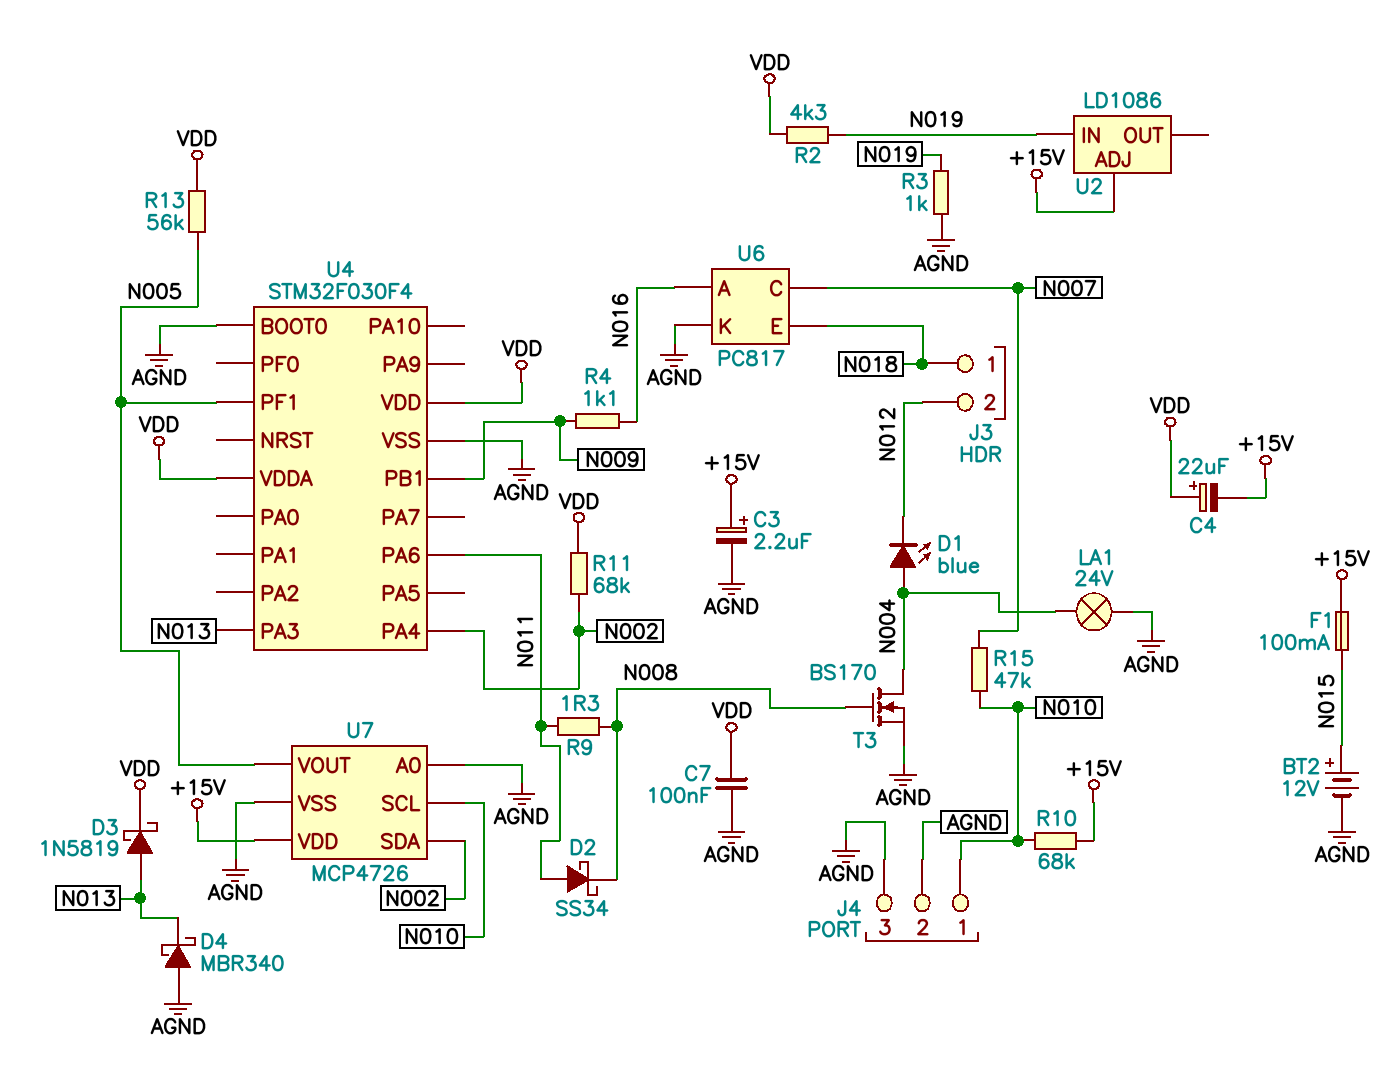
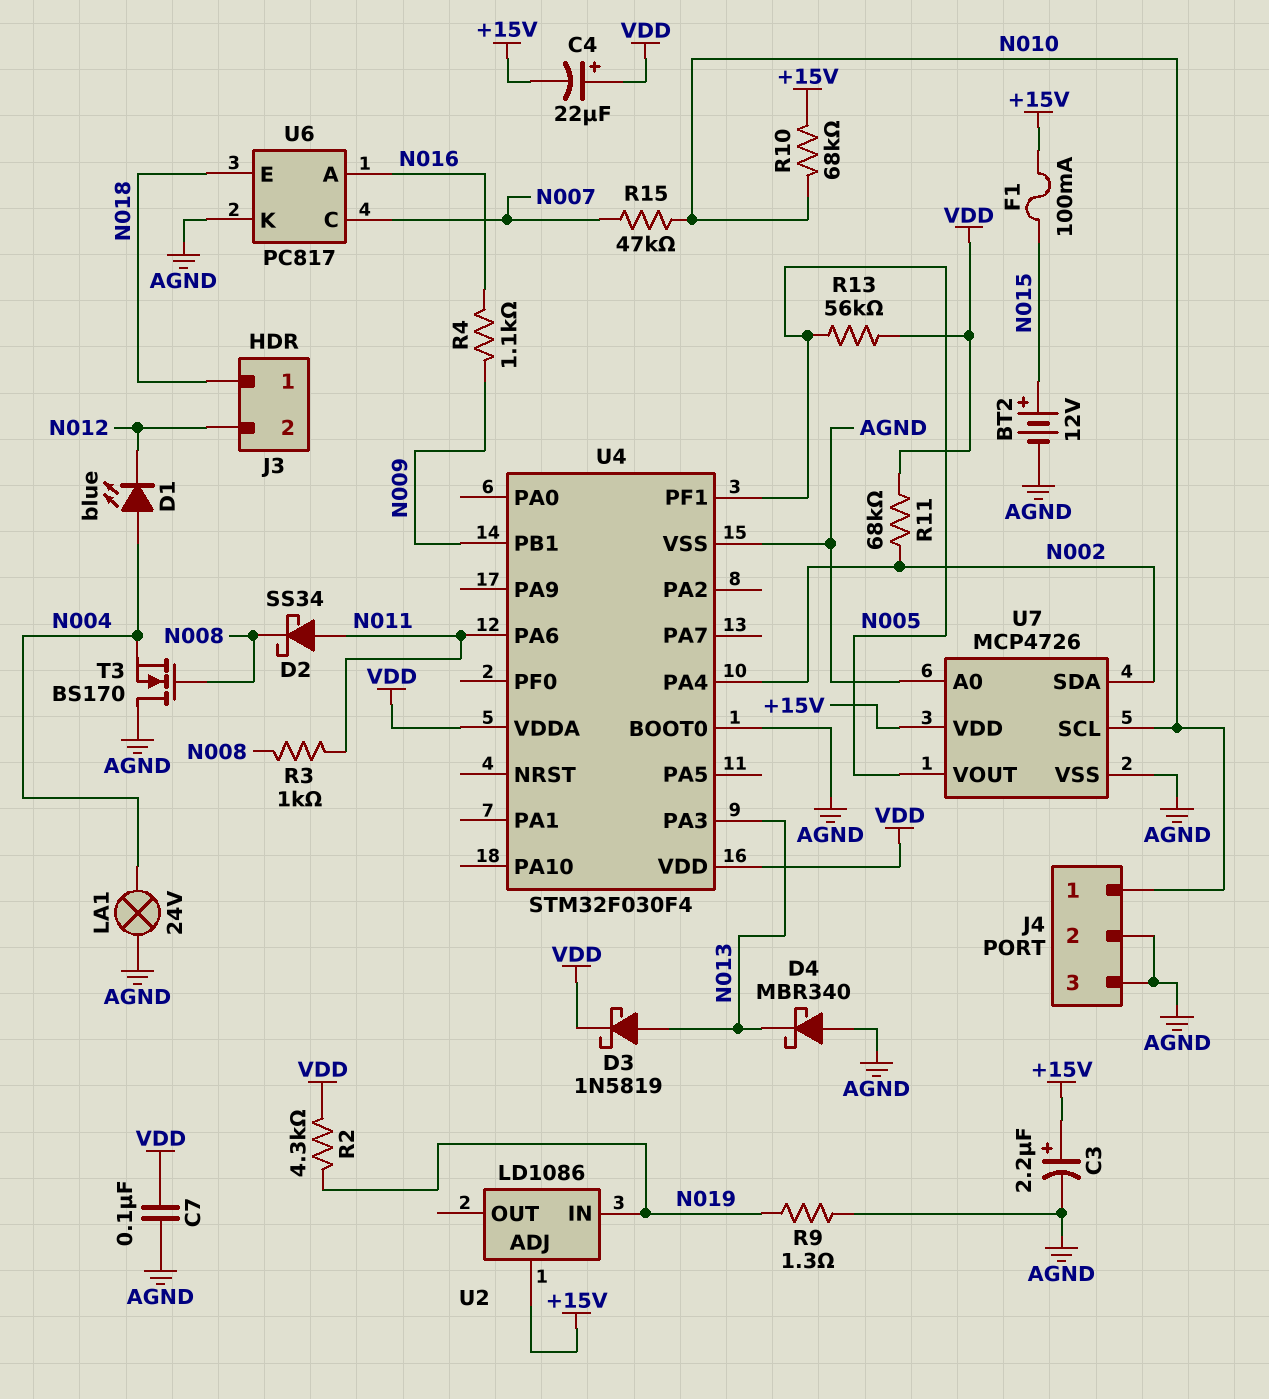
R3: 1k (AGND, N019) -> 1k (N008, N011)
R9: 1.3 (N008, N011) -> 1.3 (AGND, N019)
T3: NMOS BS170 (G N008, D N004, S AGND) -> NMOS BS170 (G N008, D AGND, S N004)

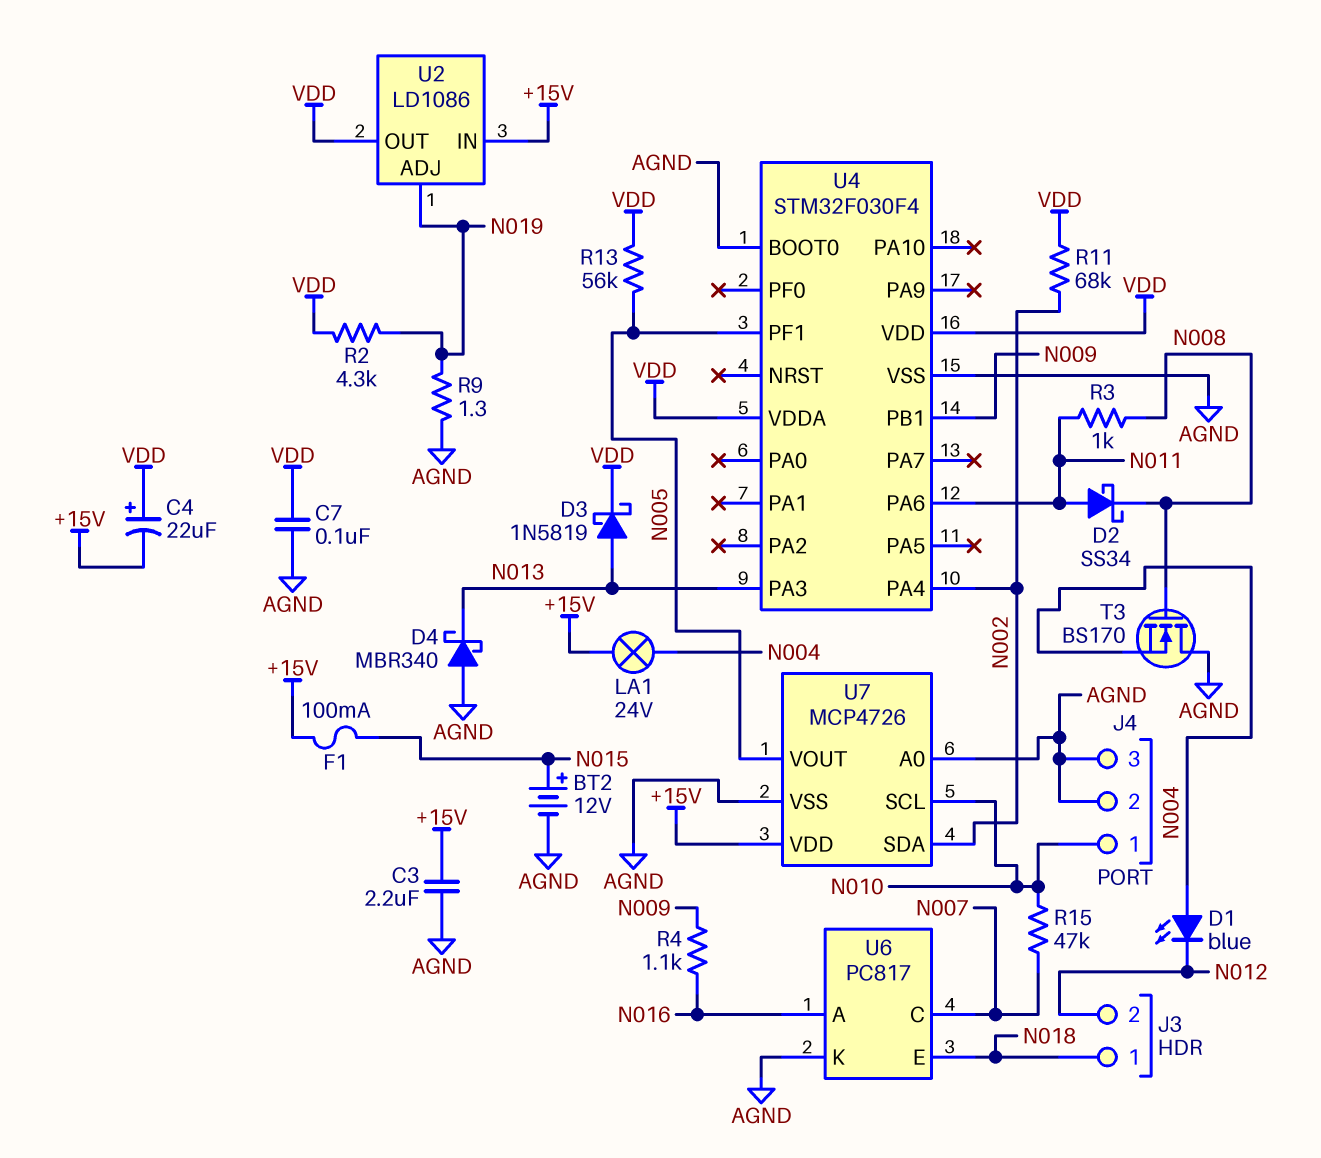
C3: 2.2uF (plus +15V, minus AGND) -> 2.2uF (+15V, AGND)
LA1: lamp 24V (AGND, N004) -> lamp 24V (+15V, N004)
R10: 68k (+15V, N010) -> none
U2 pin ADJ: +15V -> N019
U2 pin IN: N019 -> +15V
U2 pin OUT: none -> VDD

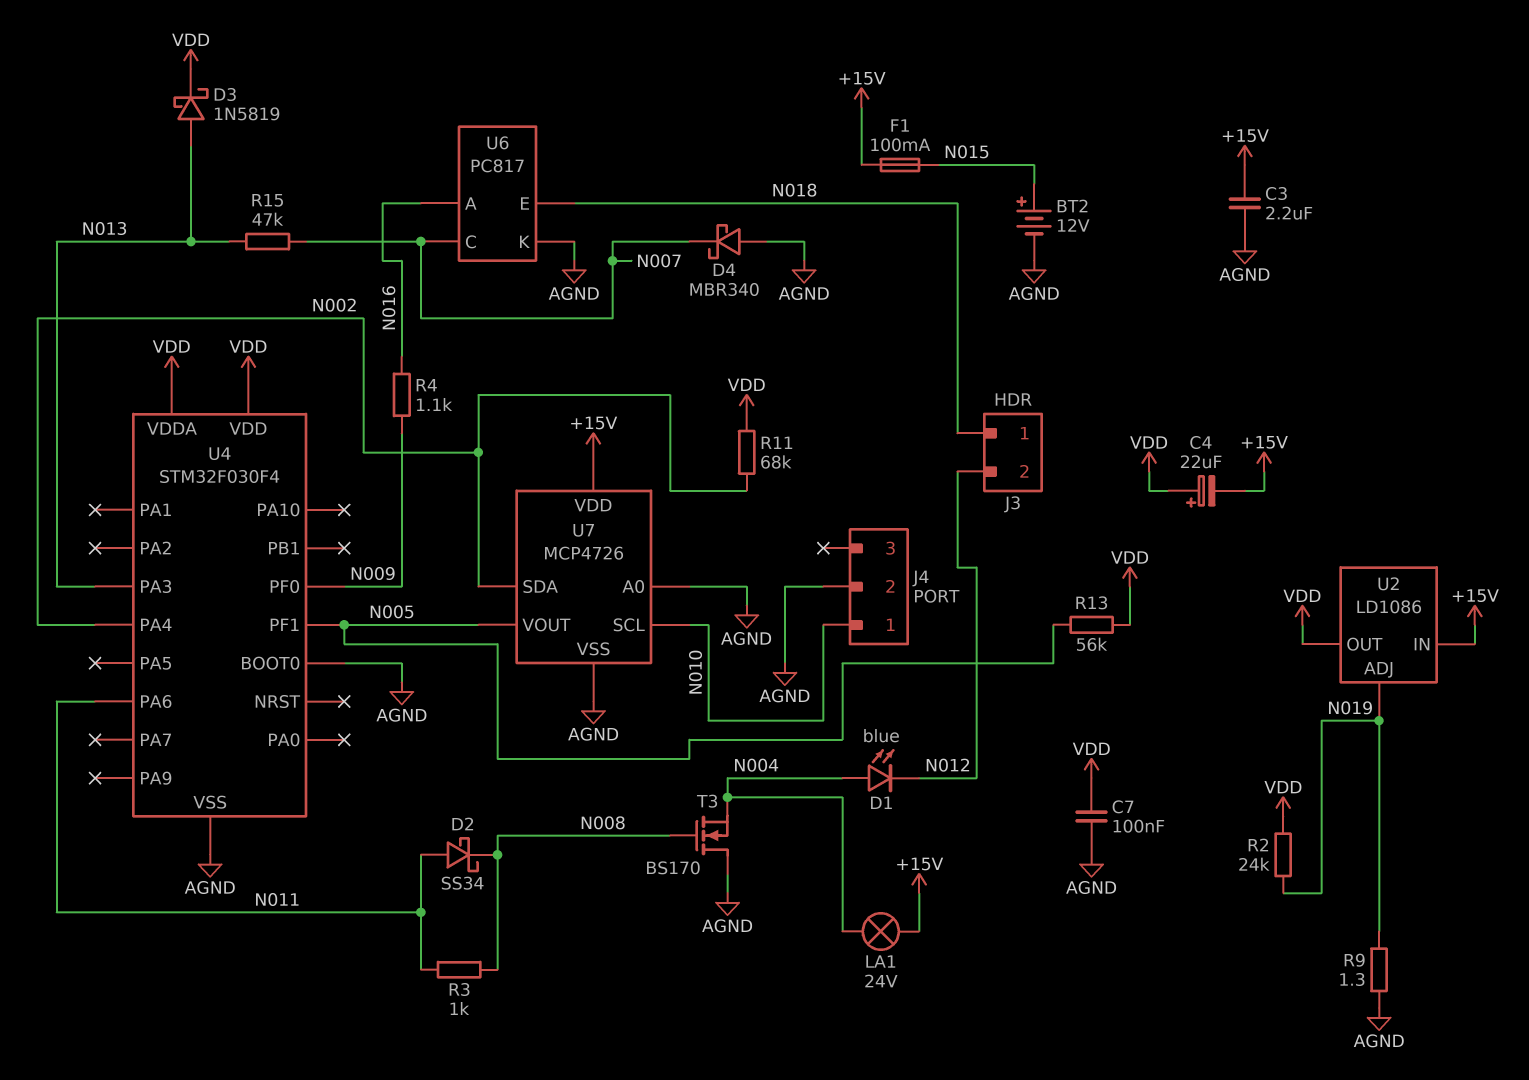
D4: schottky MBR340 (A AGND, K N013) -> schottky MBR340 (A AGND, K N007)
J4 pin 3: AGND -> none
R2: 4.3k (N019, VDD) -> 24k (N019, VDD)
R15: 47k (N007, N010) -> 47k (N007, N013)
U4 pin PB1: N009 -> none
U4 pin PF0: none -> N009

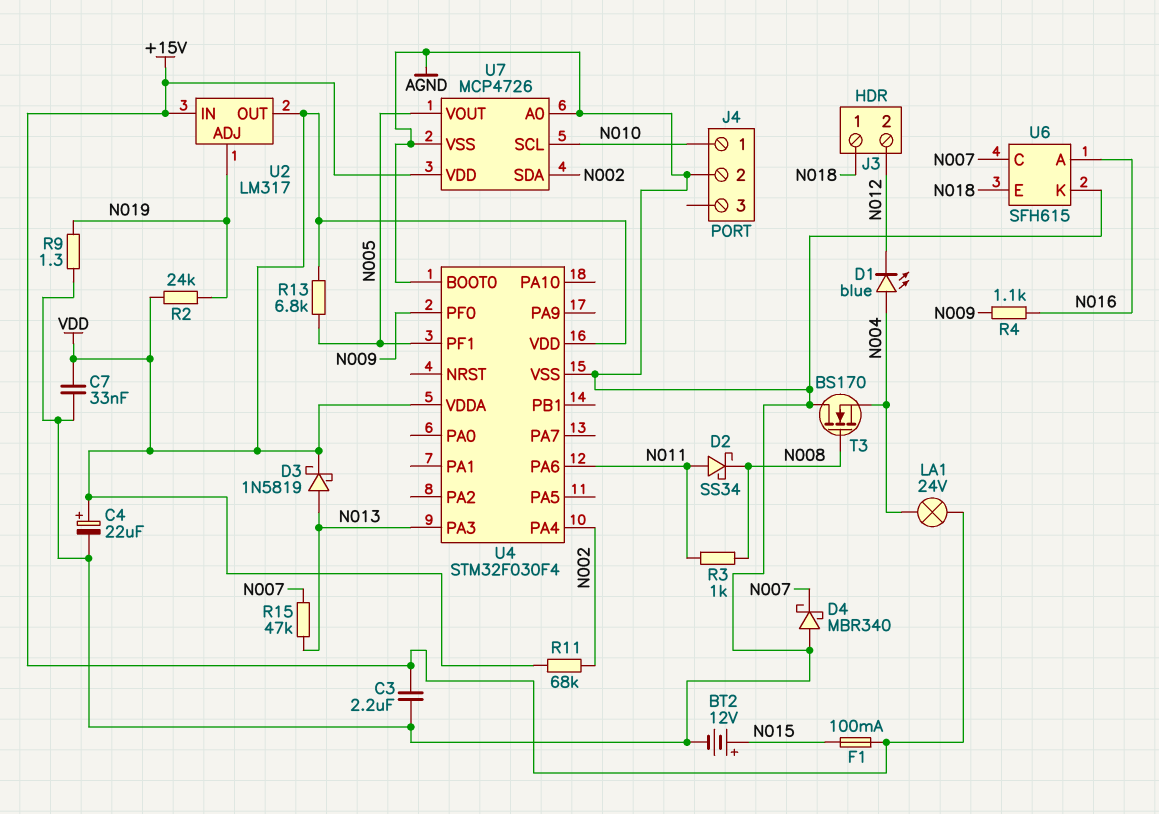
C4: 22uF (plus VDD, minus +15V) -> 22uF (plus VDD, minus AGND)
C7: 100nF (AGND, VDD) -> 33nF (AGND, VDD)
R13: 56k (N005, VDD) -> 6.8k (N005, VDD)
U2: LD1086 -> LM317
U6: PC817 -> SFH615

